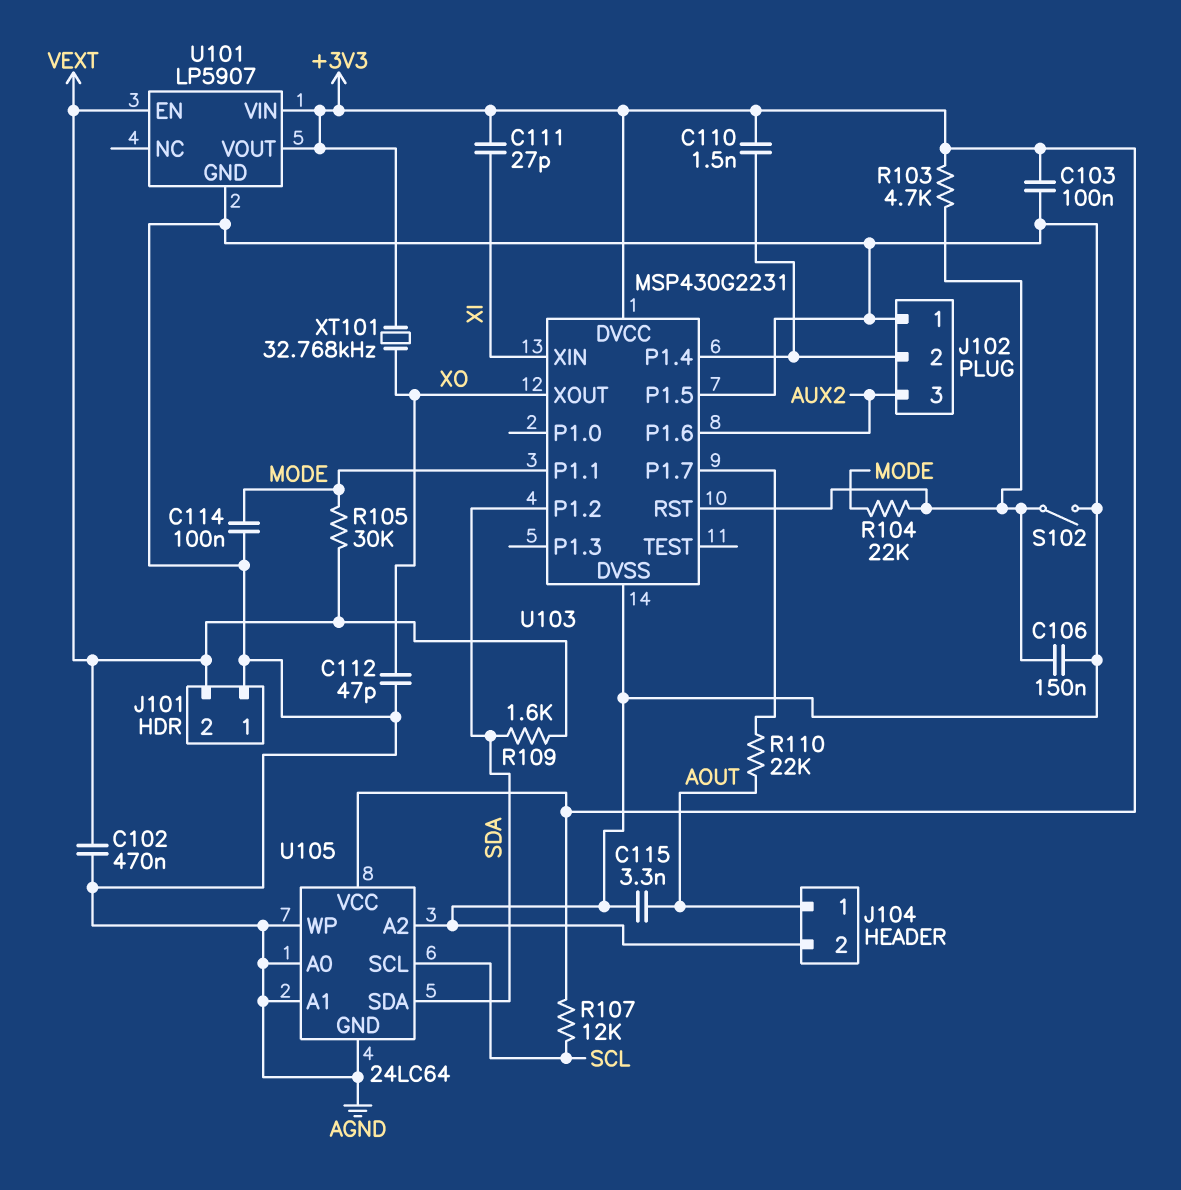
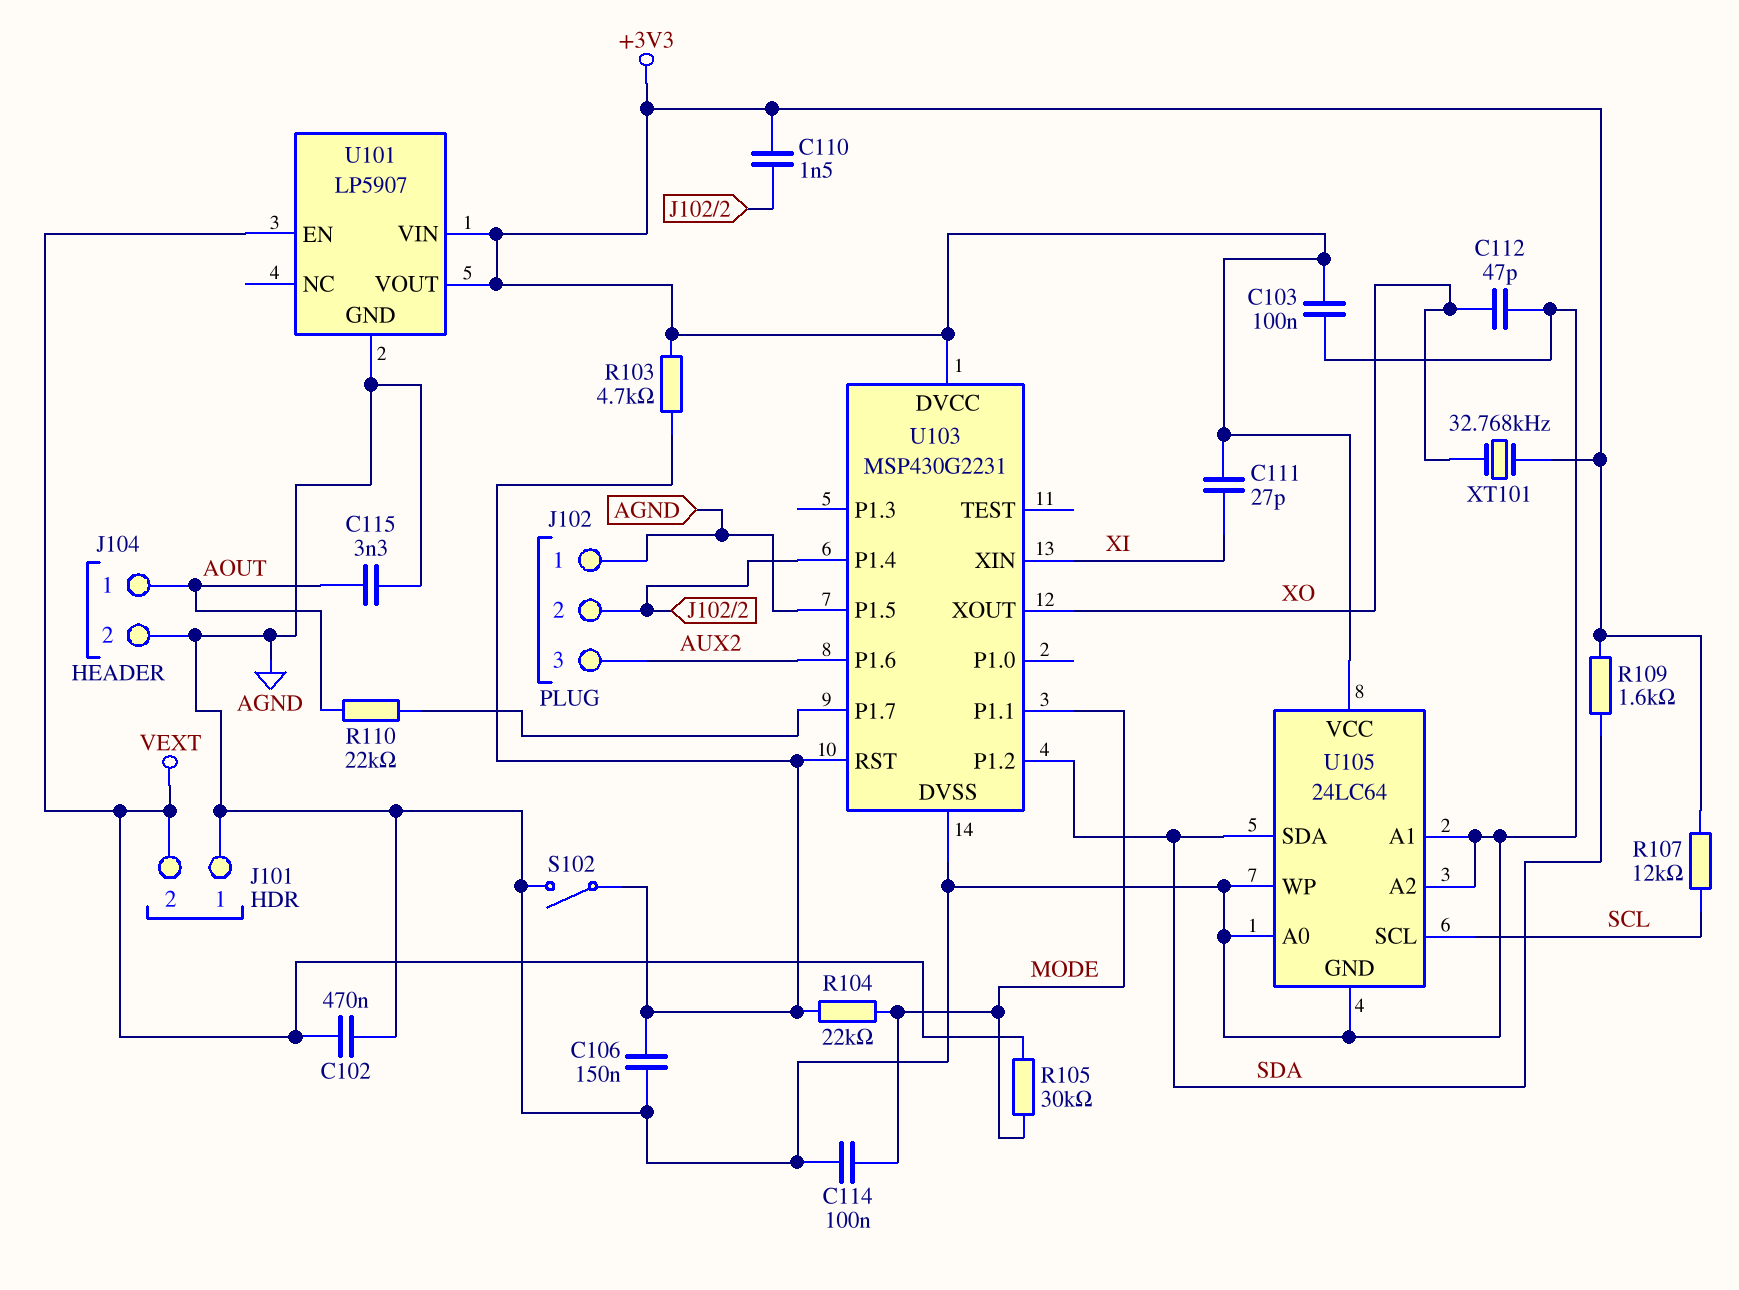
R109: 1.6k (SDA, VEXT) -> 1.6k (+3V3, SDA)

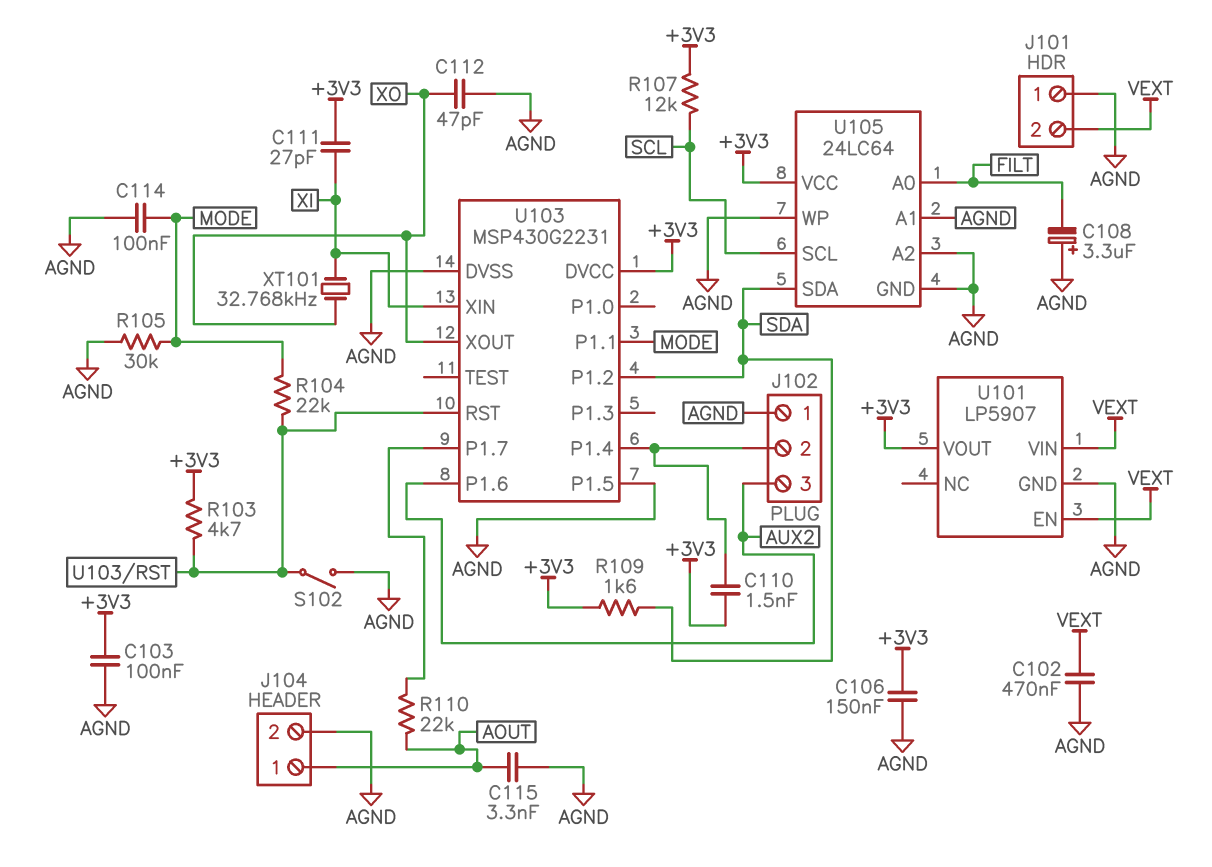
C106: 150nF (AGND, U103/RST) -> 150nF (+3V3, AGND)
C108: none -> 3.3uF (plus AGND, minus FILT)
R105: 30k (MODE, VEXT) -> 30k (AGND, MODE)
U101 pin VIN: +3V3 -> VEXT
U105 pin A0: AGND -> FILT
XT101: 32.768kHz (+3V3, XO) -> 32.768kHz (XI, XO)

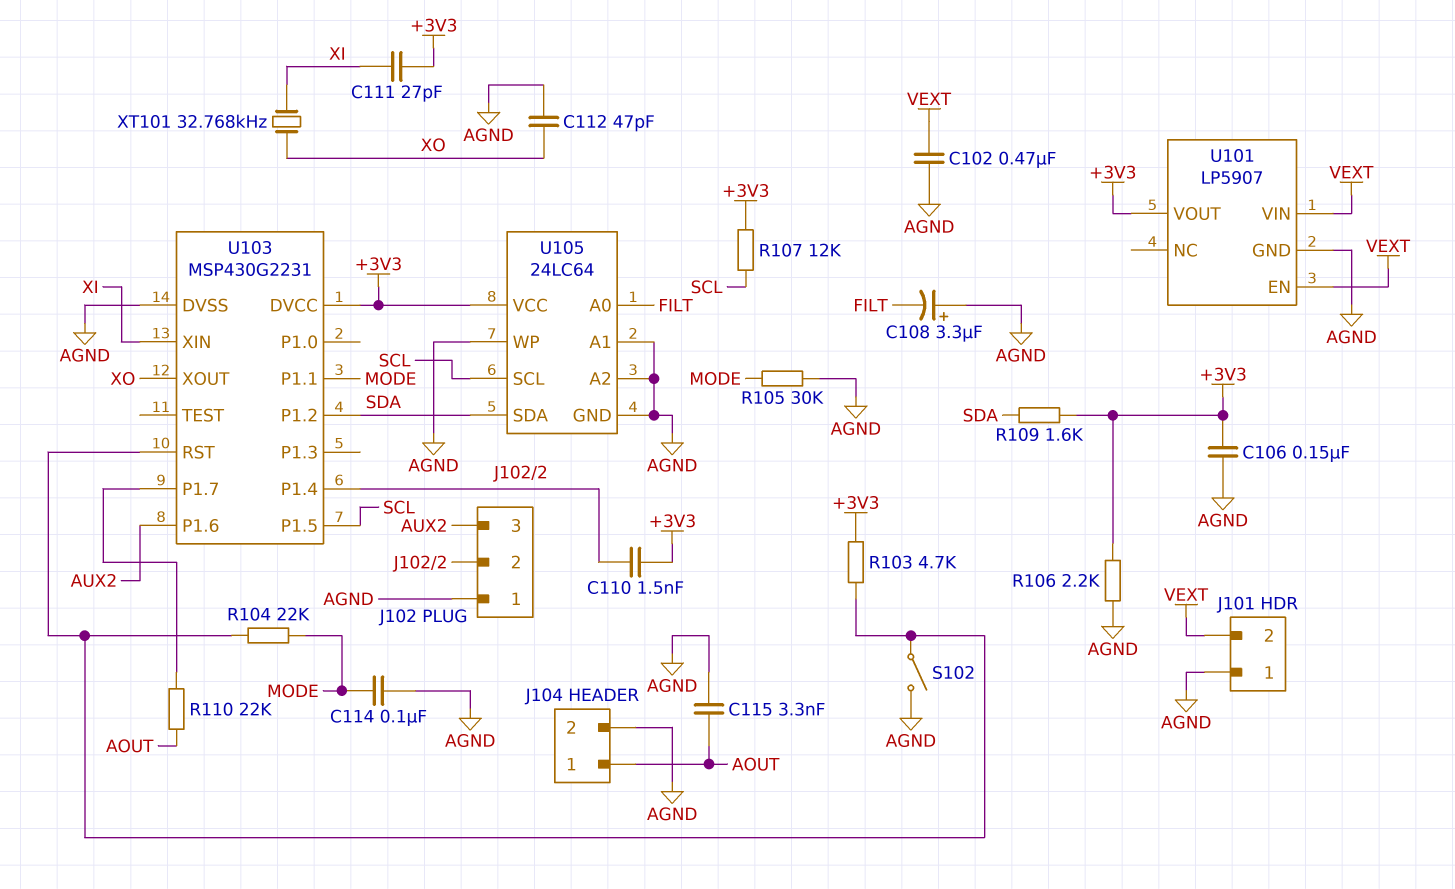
C103: 100nF (+3V3, AGND) -> none
R106: none -> 2.2k (+3V3, AGND)
U103 pin P1.5: AGND -> SCL

